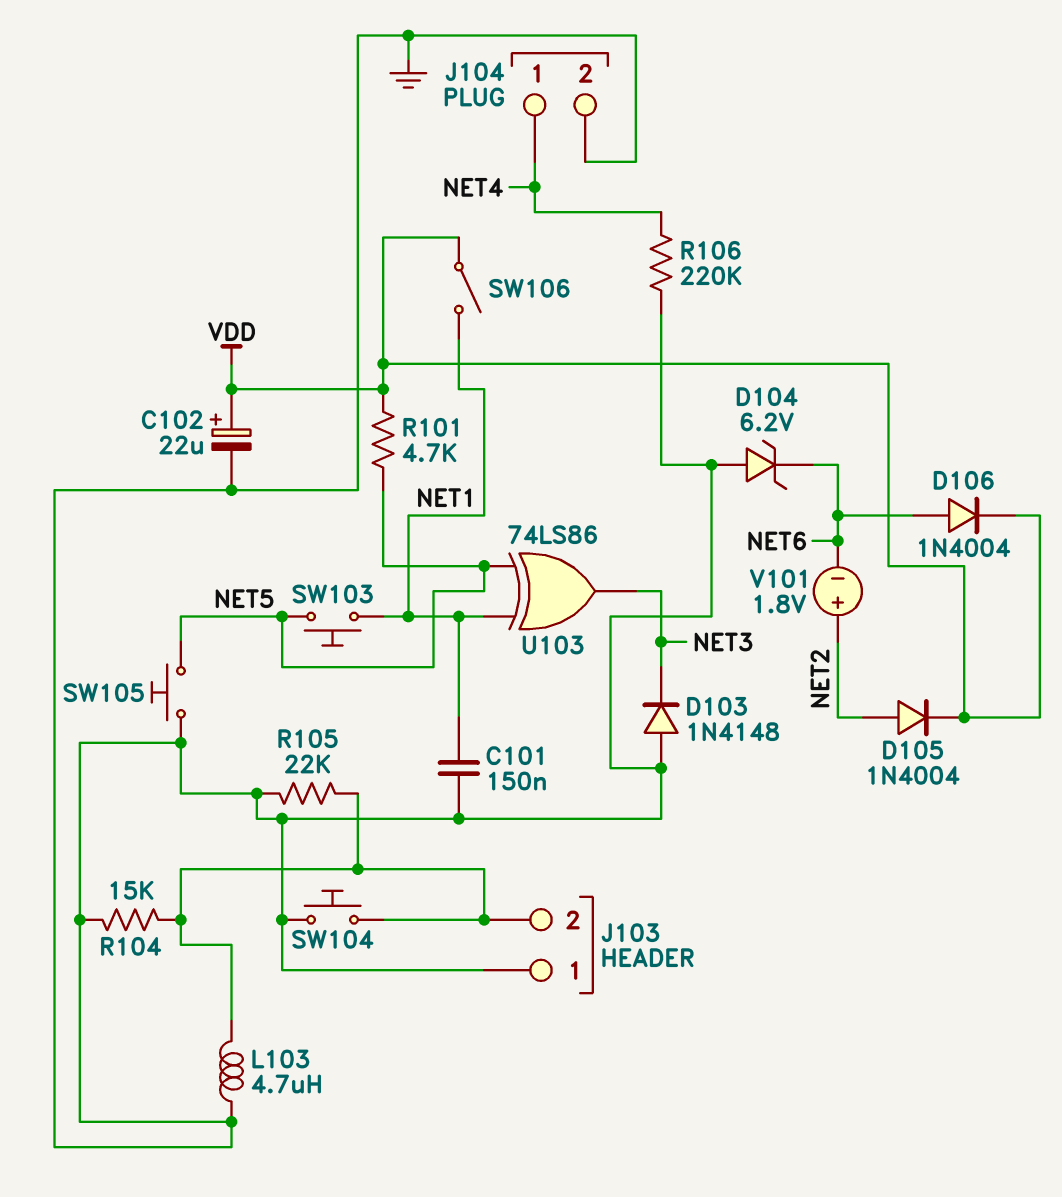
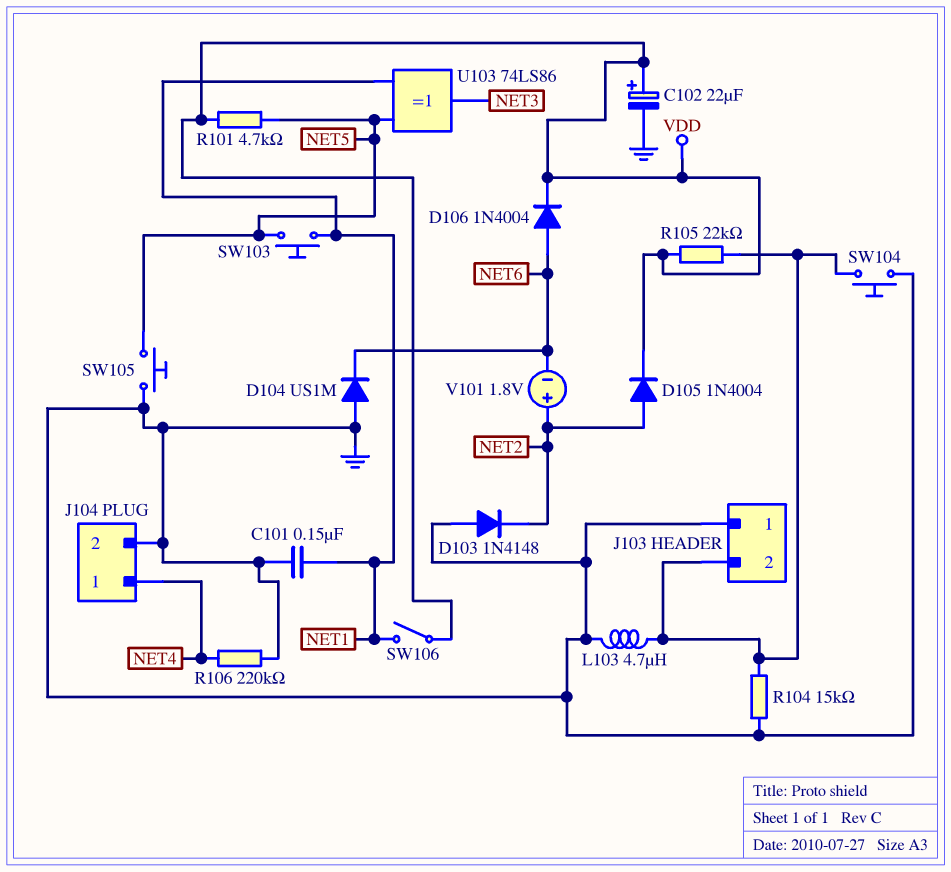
D103: diode 1N4148 (A GND, K NET3) -> diode 1N4148 (A GND, K NET2)
D104: zener 6.2V (A GND, K NET6) -> diode US1M (A GND, K NET6)
R105: 22k (GND, J103/2) -> 22k (J103/2, VDD)

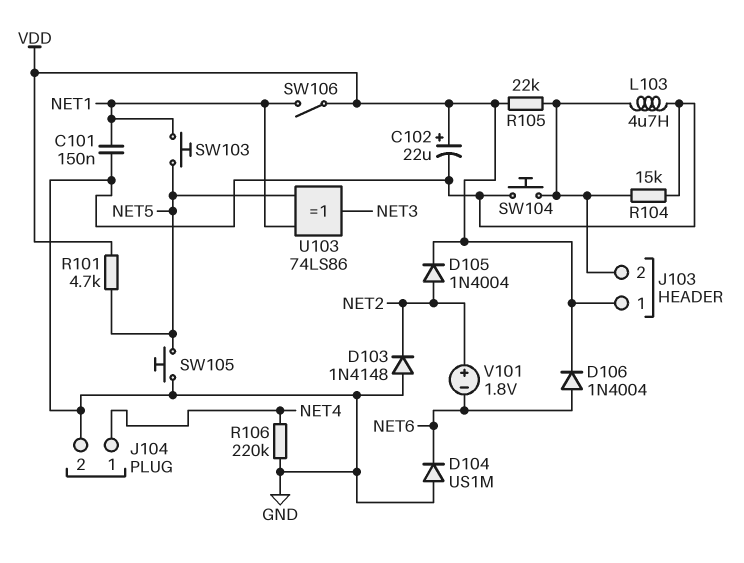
J103 pin 1: GND -> VDD

